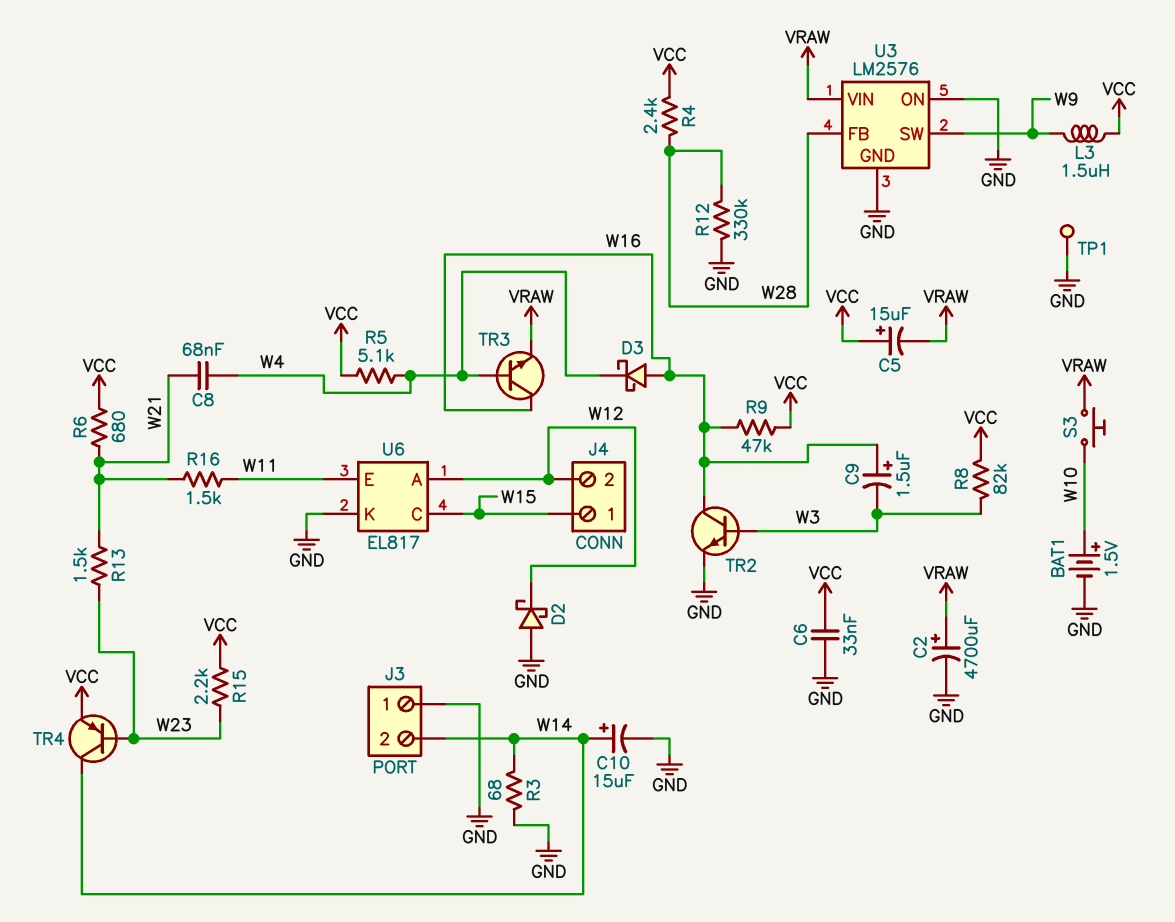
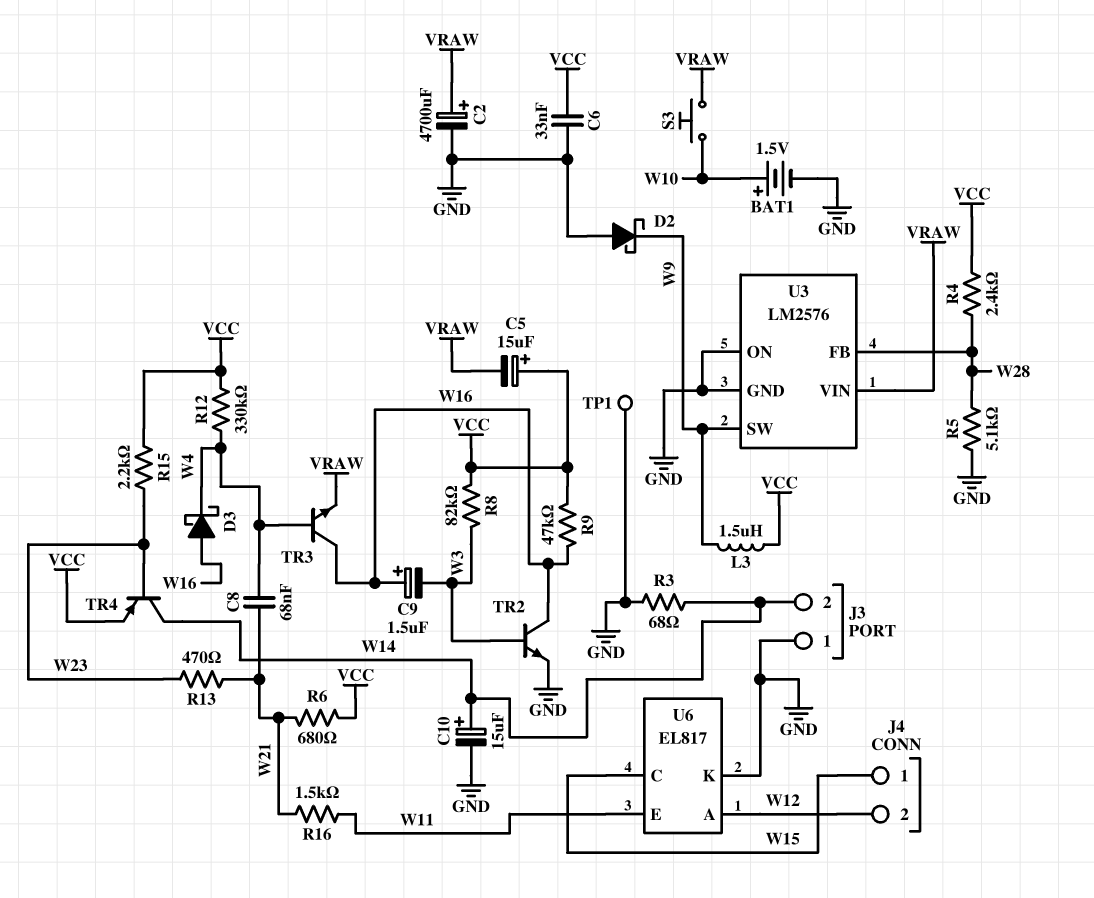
D2: schottky (A GND, K W12) -> schottky (A GND, K W9)
R5: 5.1k (VCC, W4) -> 5.1k (GND, W28)
R12: 330k (GND, W28) -> 330k (VCC, W4)
R13: 1.5k (W21, W23) -> 470 (W21, W23)

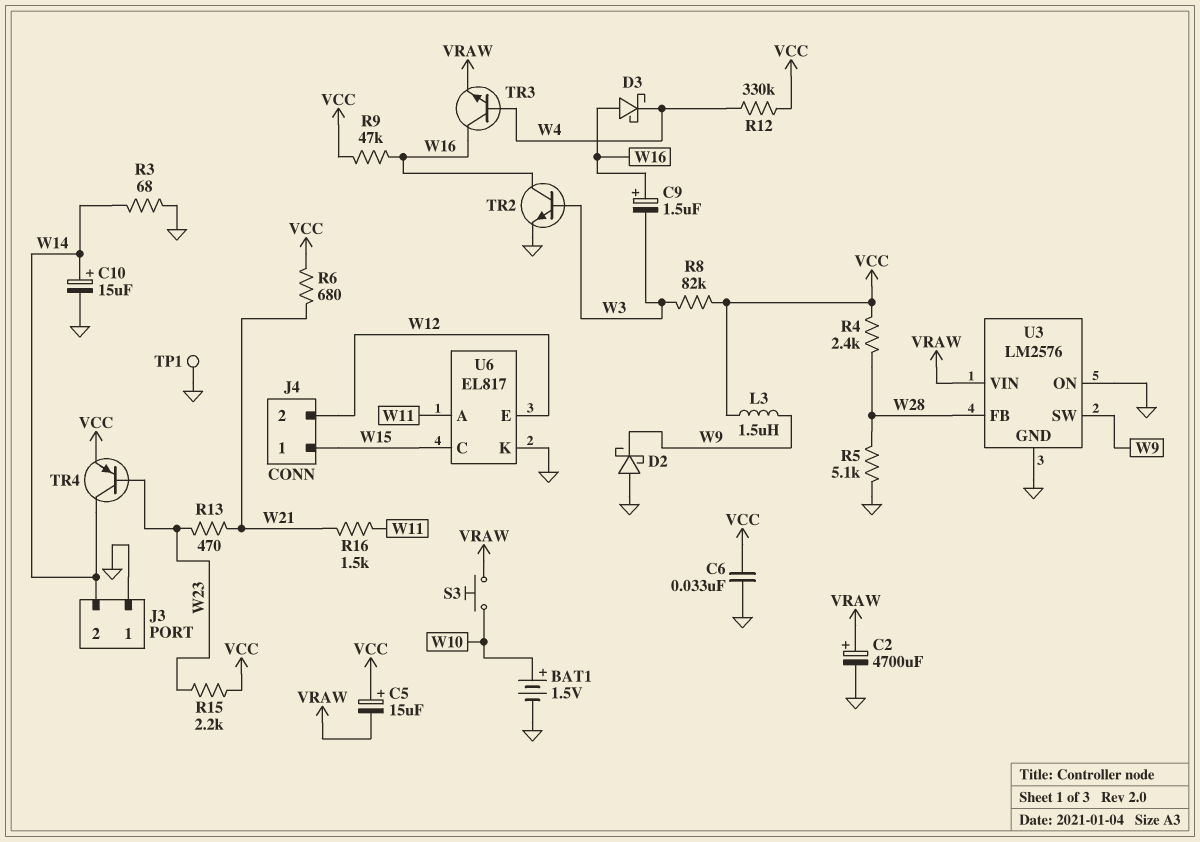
C8: 68nF (W4, W21) -> none
U6 pin A: W12 -> W11
U6 pin E: W11 -> W12

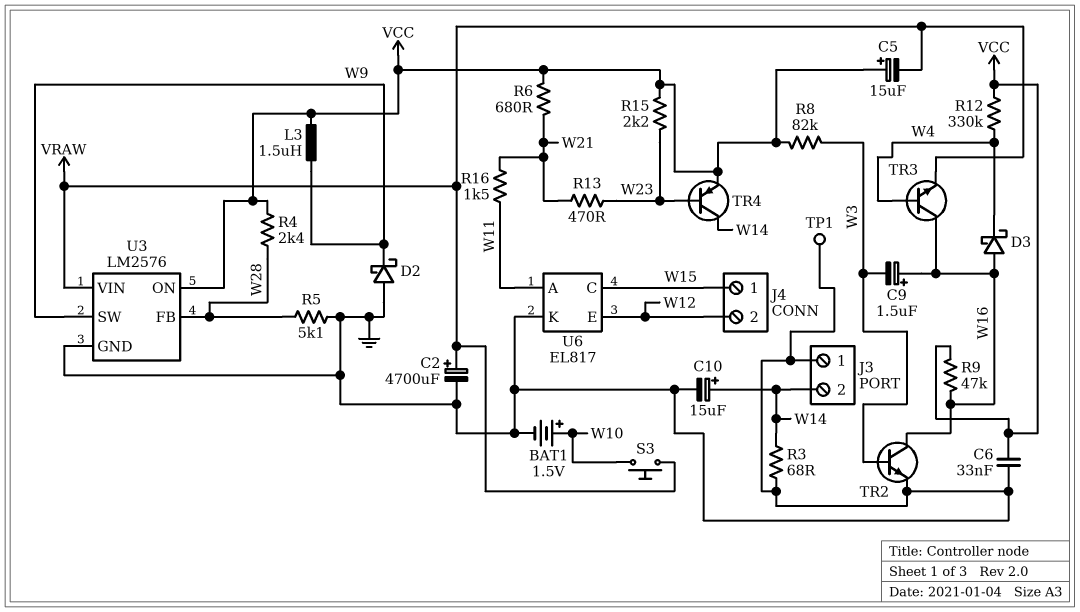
U3 pin ON: GND -> VCC

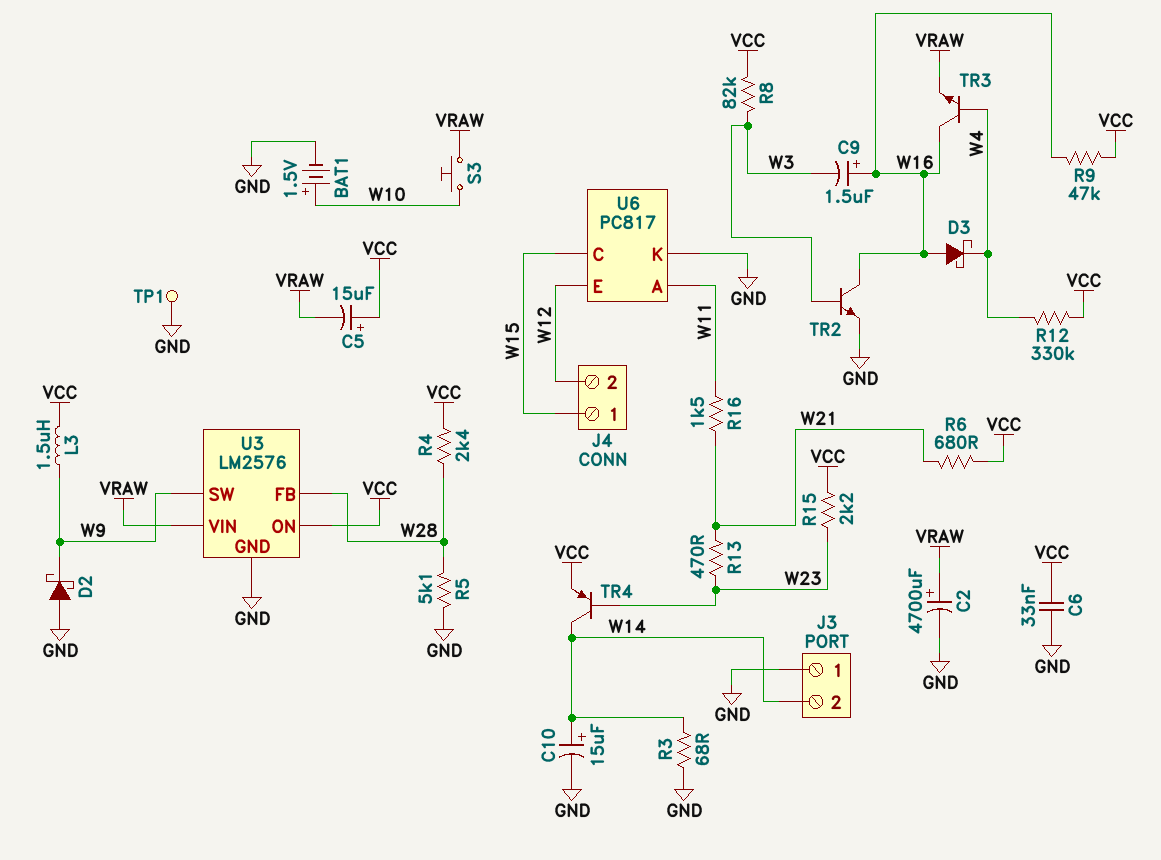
U6: EL817 -> PC817

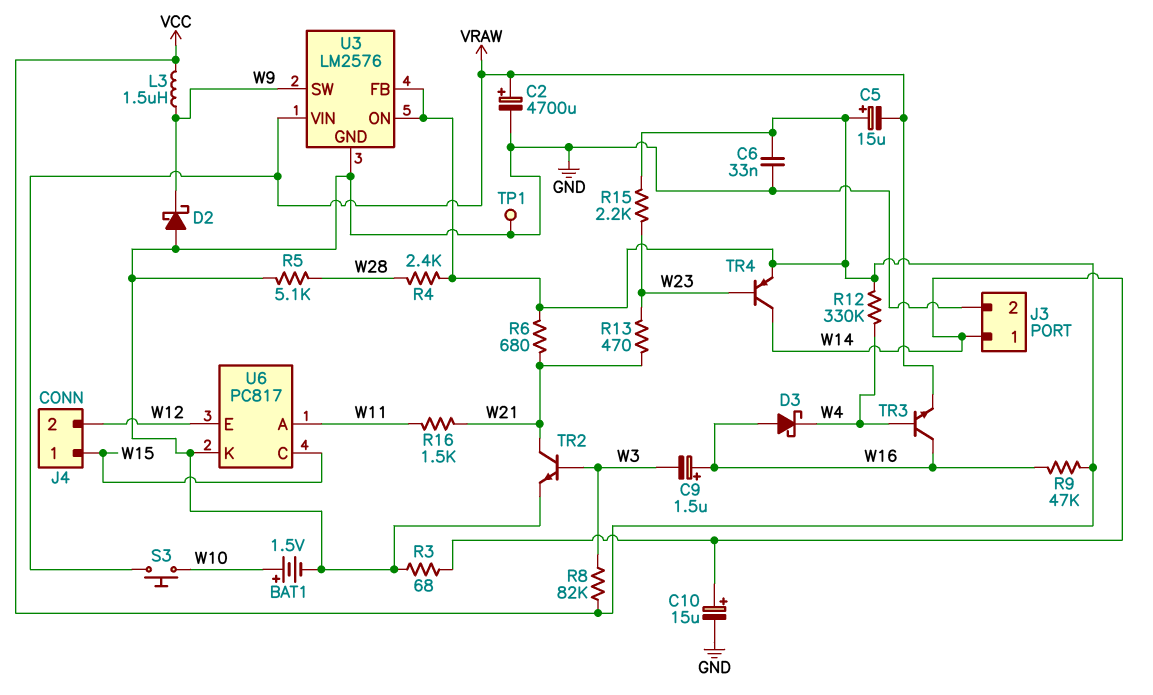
J3 pin 1: GND -> W14
J3 pin 2: W14 -> GND
TR2: NPN (B W3, C W16, E GND) -> NPN (B W3, C W21, E GND)
U3 pin FB: W28 -> VCC

